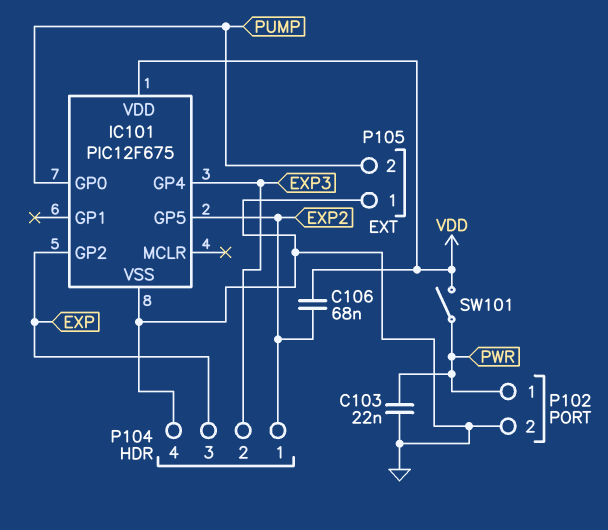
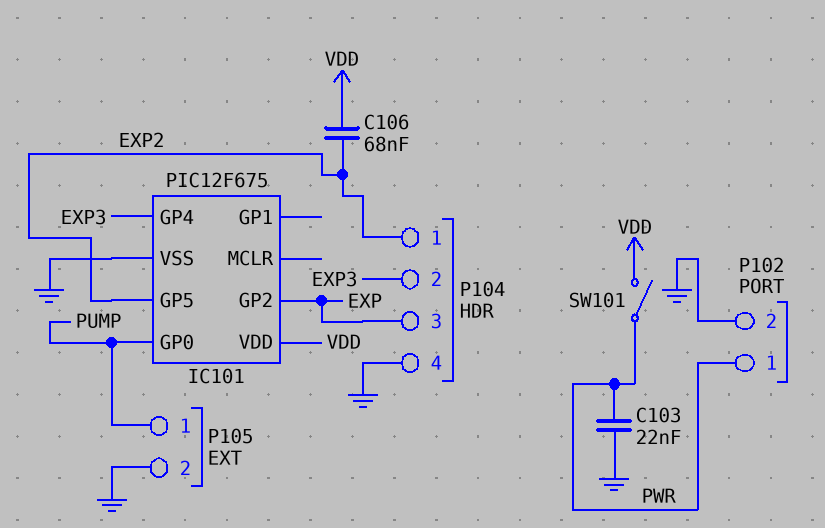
P105 pin 1: GND -> PUMP
P105 pin 2: PUMP -> GND

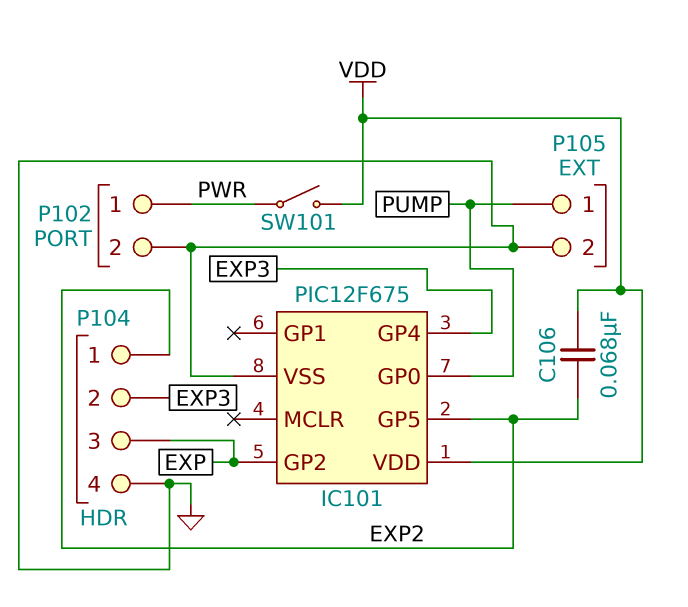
C103: 22nF (GND, PWR) -> none

